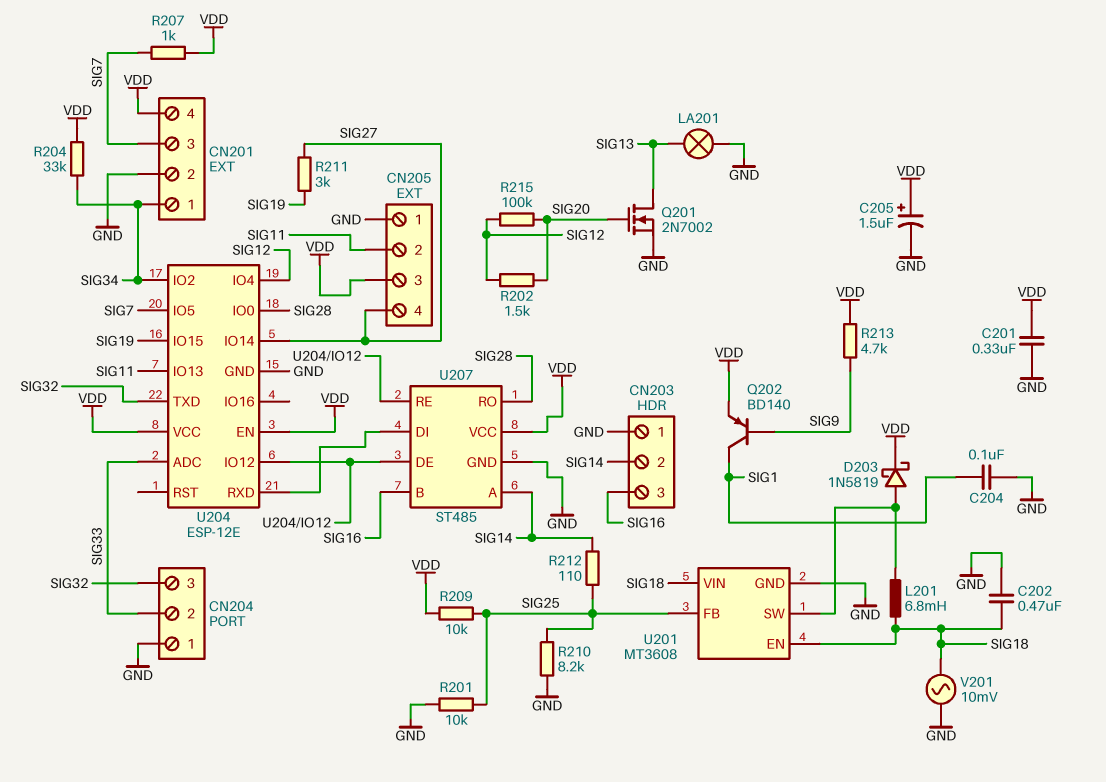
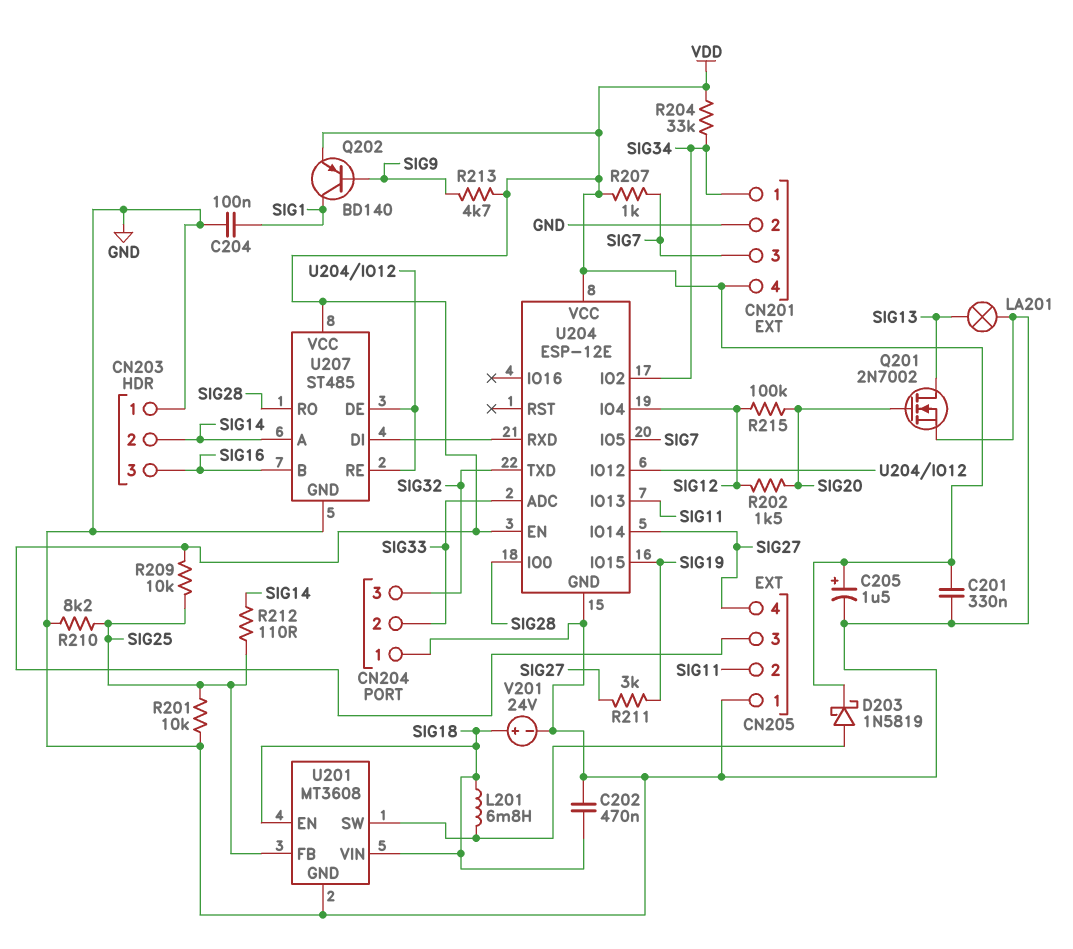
V201: AC 10mV (GND, SIG18) -> 24V (plus SIG18, minus GND)

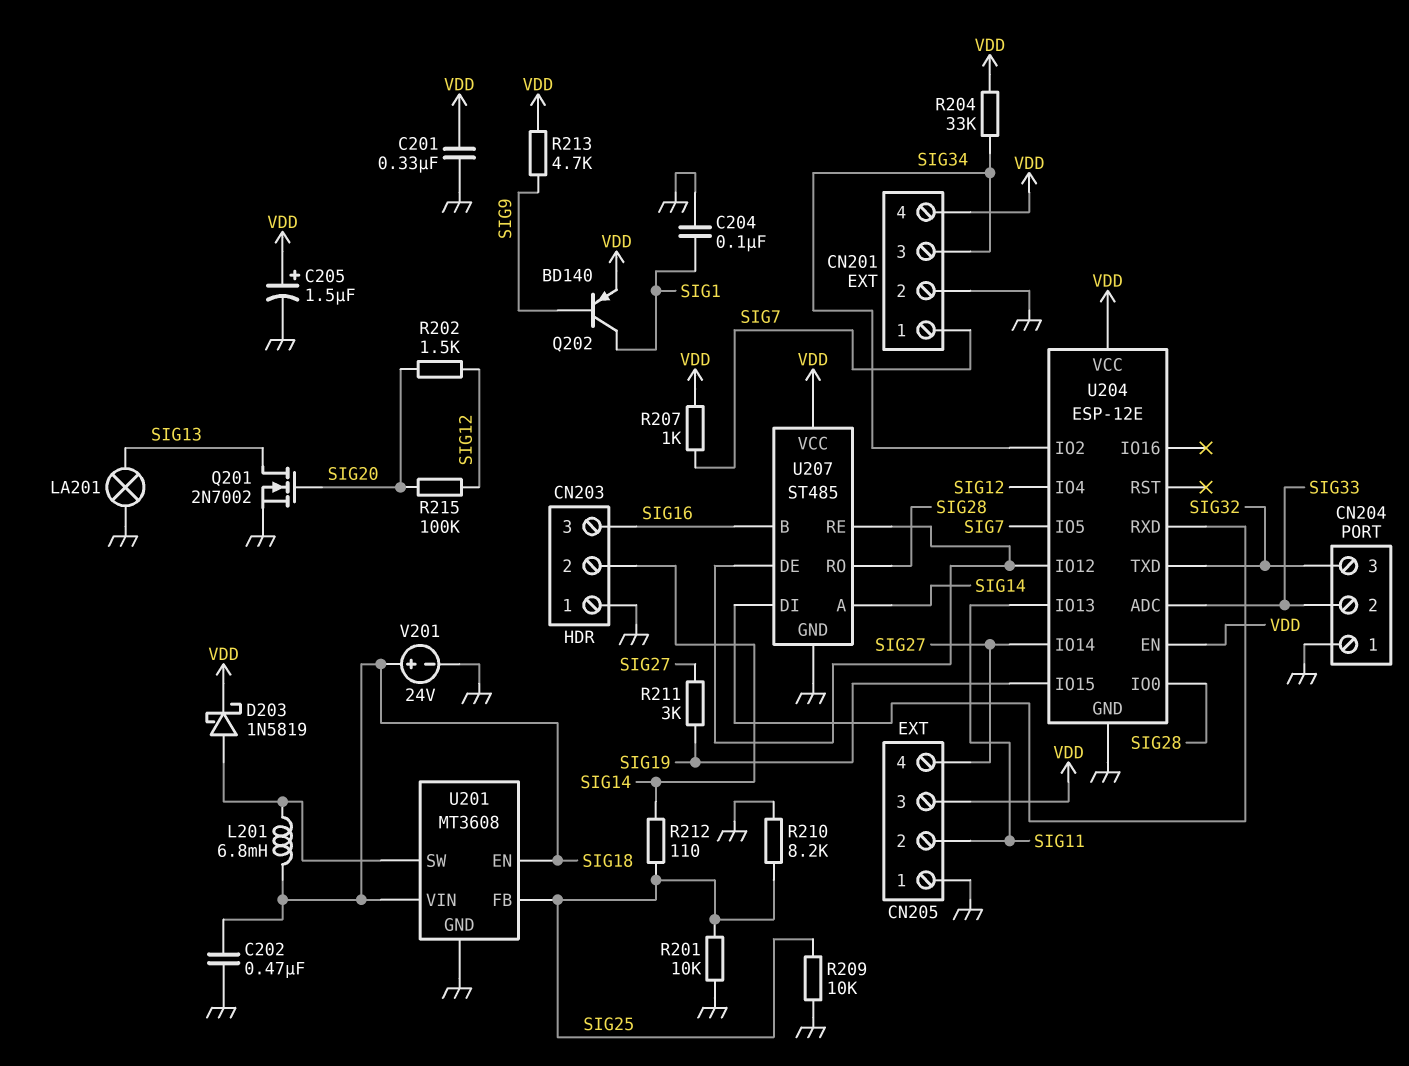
CN201 pin 1: SIG34 -> SIG7
CN201 pin 3: SIG7 -> SIG34
R209: 10k (SIG25, VDD) -> 10k (GND, SIG25)

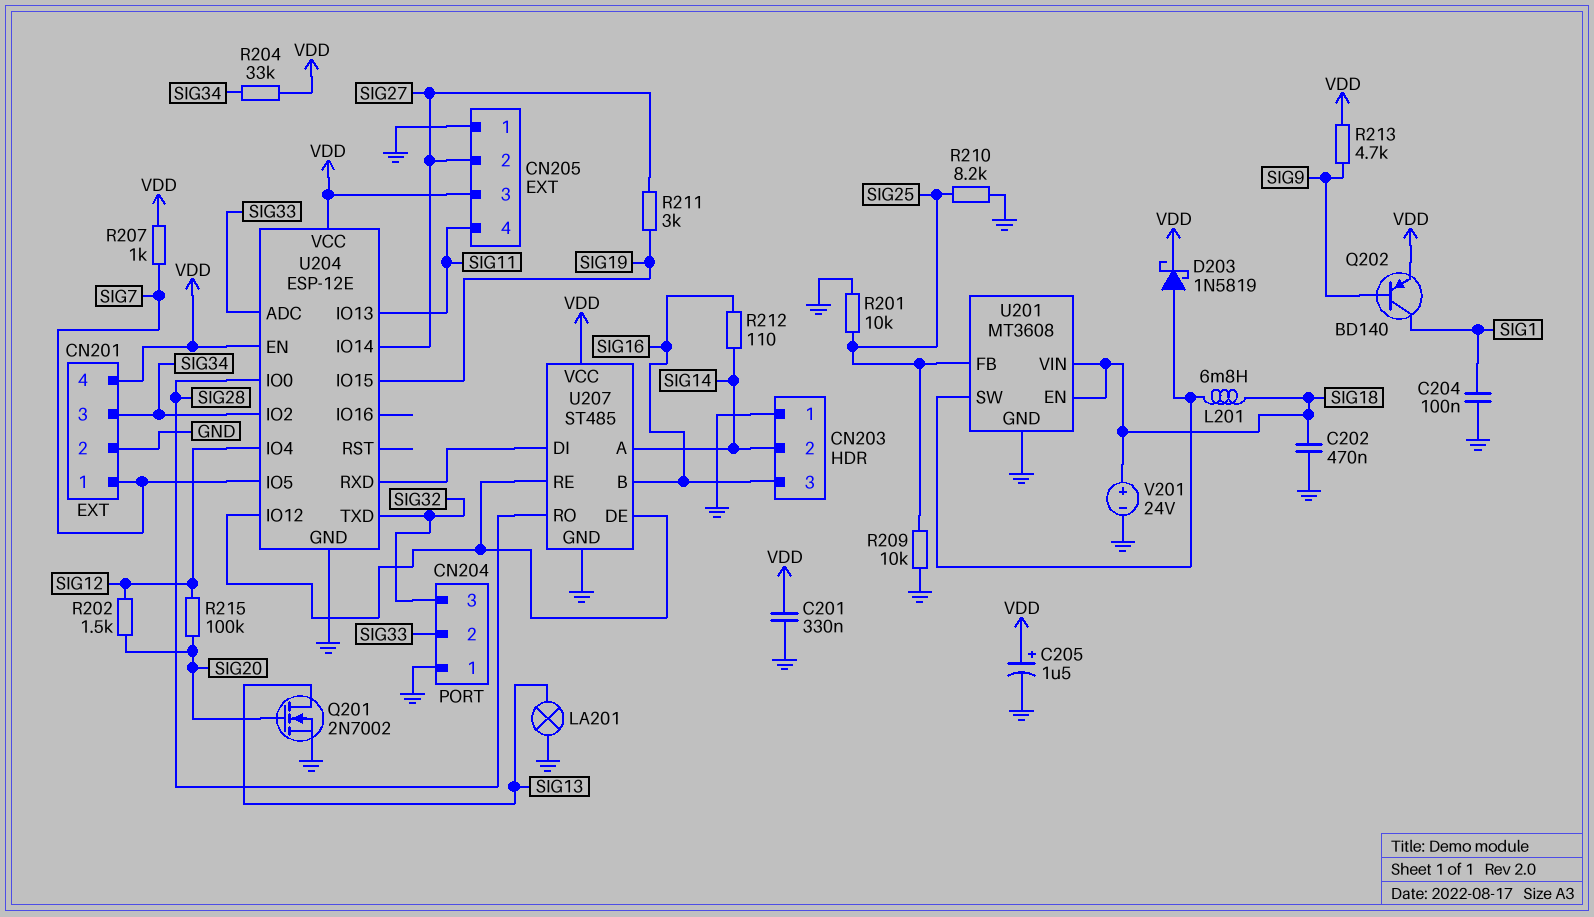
CN205 pin 2: SIG11 -> SIG27
CN205 pin 4: SIG27 -> SIG11
R212: 110 (SIG14, SIG25) -> 110 (SIG14, SIG16)

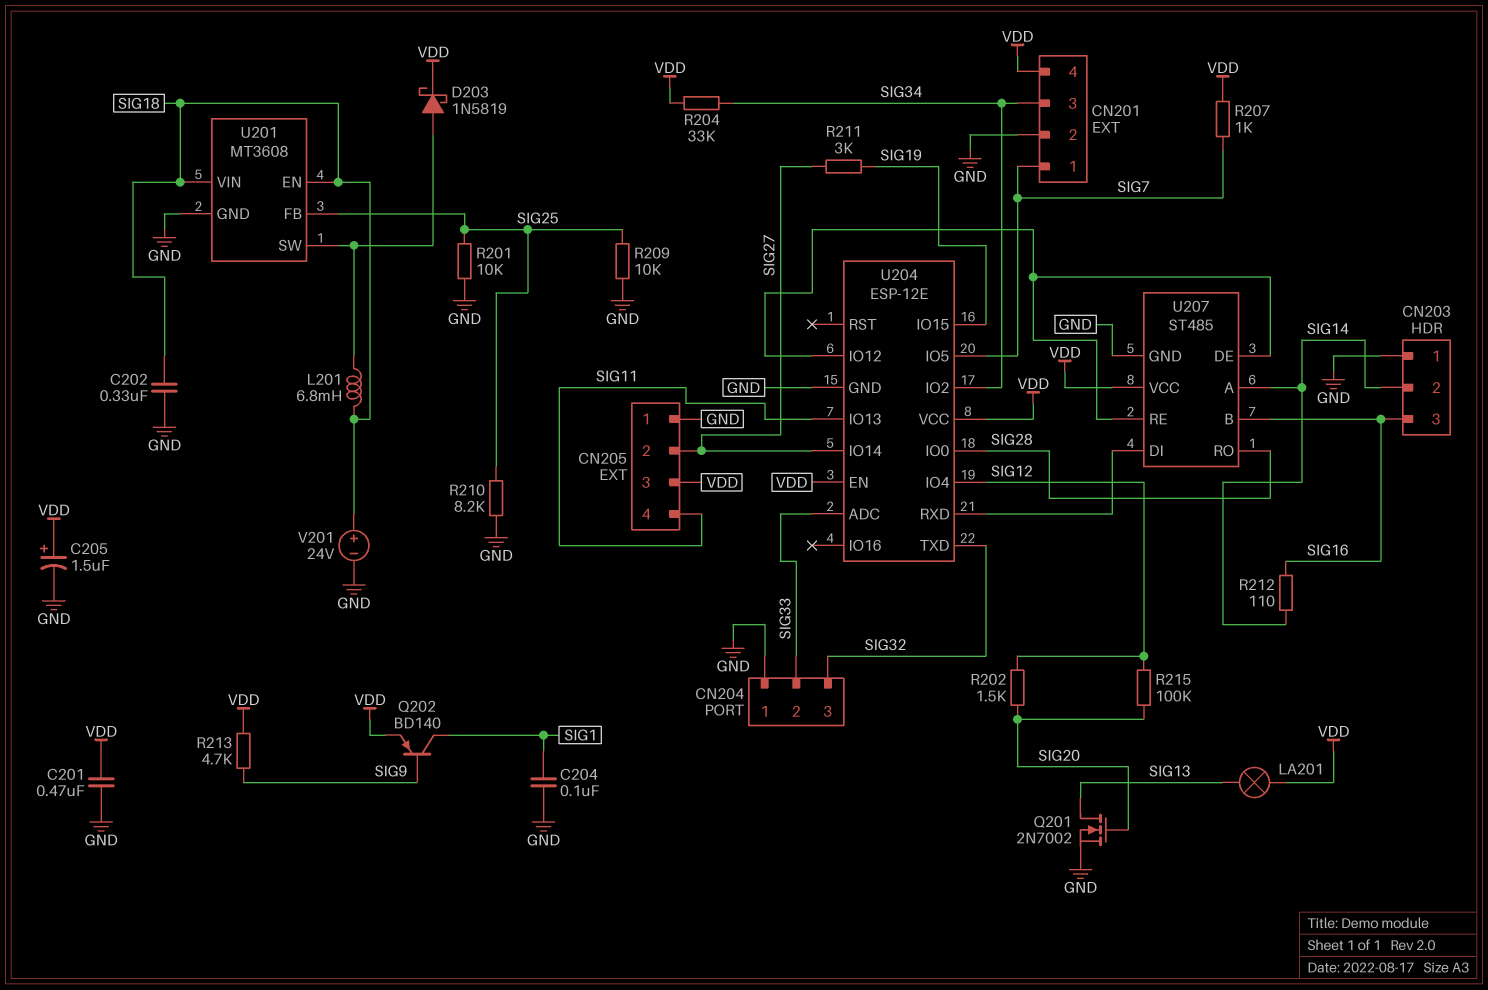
C201: 330nF (GND, VDD) -> 470nF (GND, VDD)
C202: 470nF (GND, SIG18) -> 330nF (GND, SIG18)
LA201: lamp (GND, SIG13) -> lamp (SIG13, VDD)

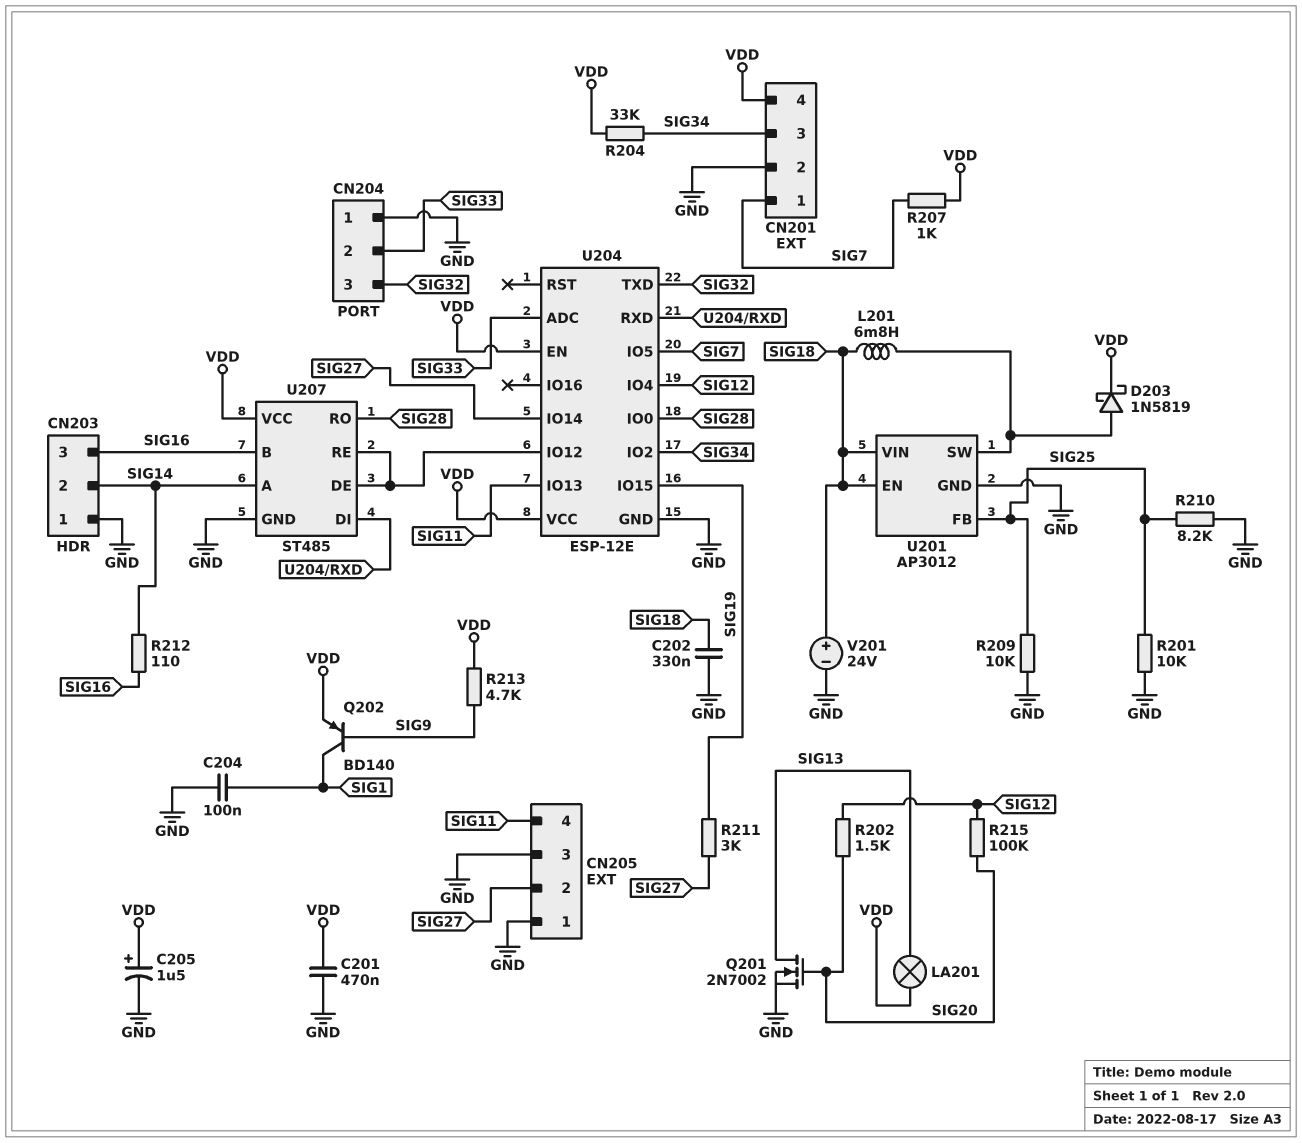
CN205 pin 3: VDD -> GND
U201: MT3608 -> AP3012

